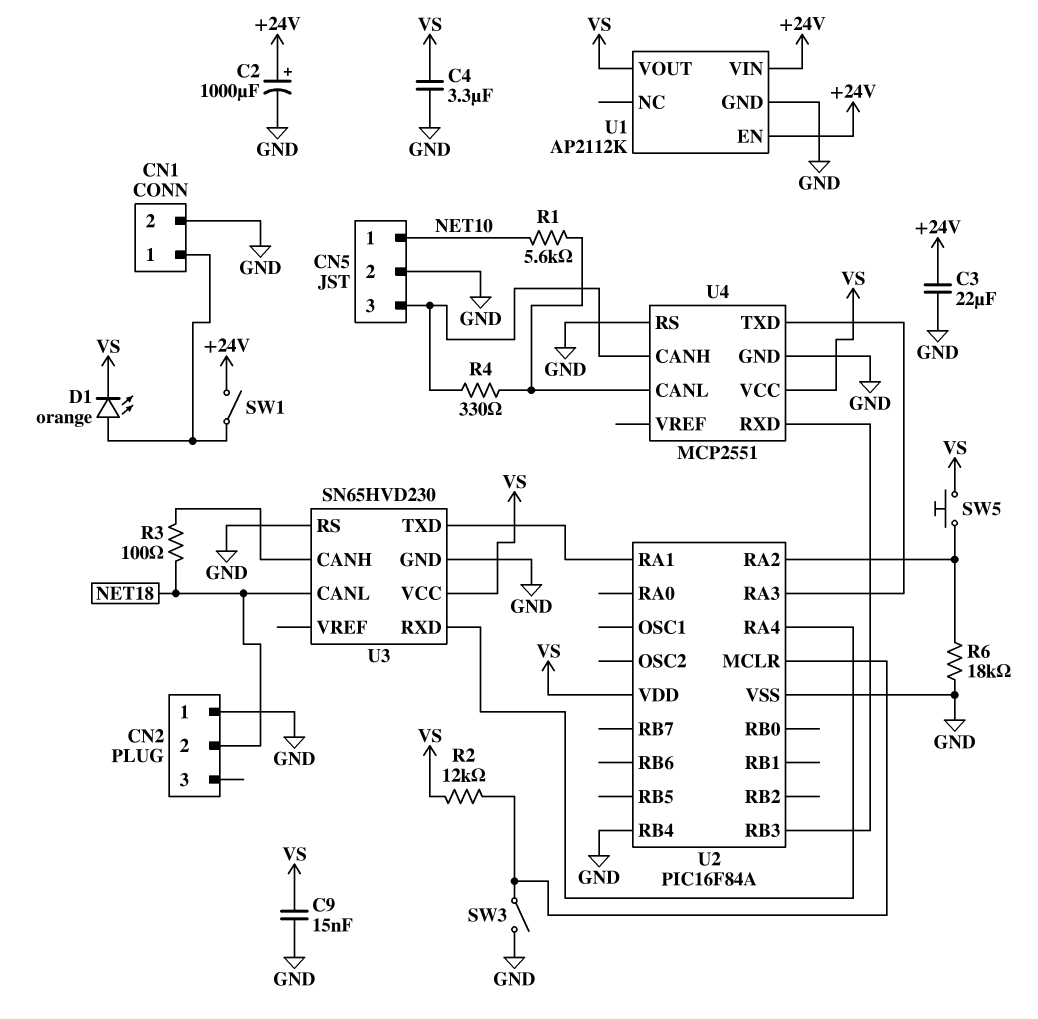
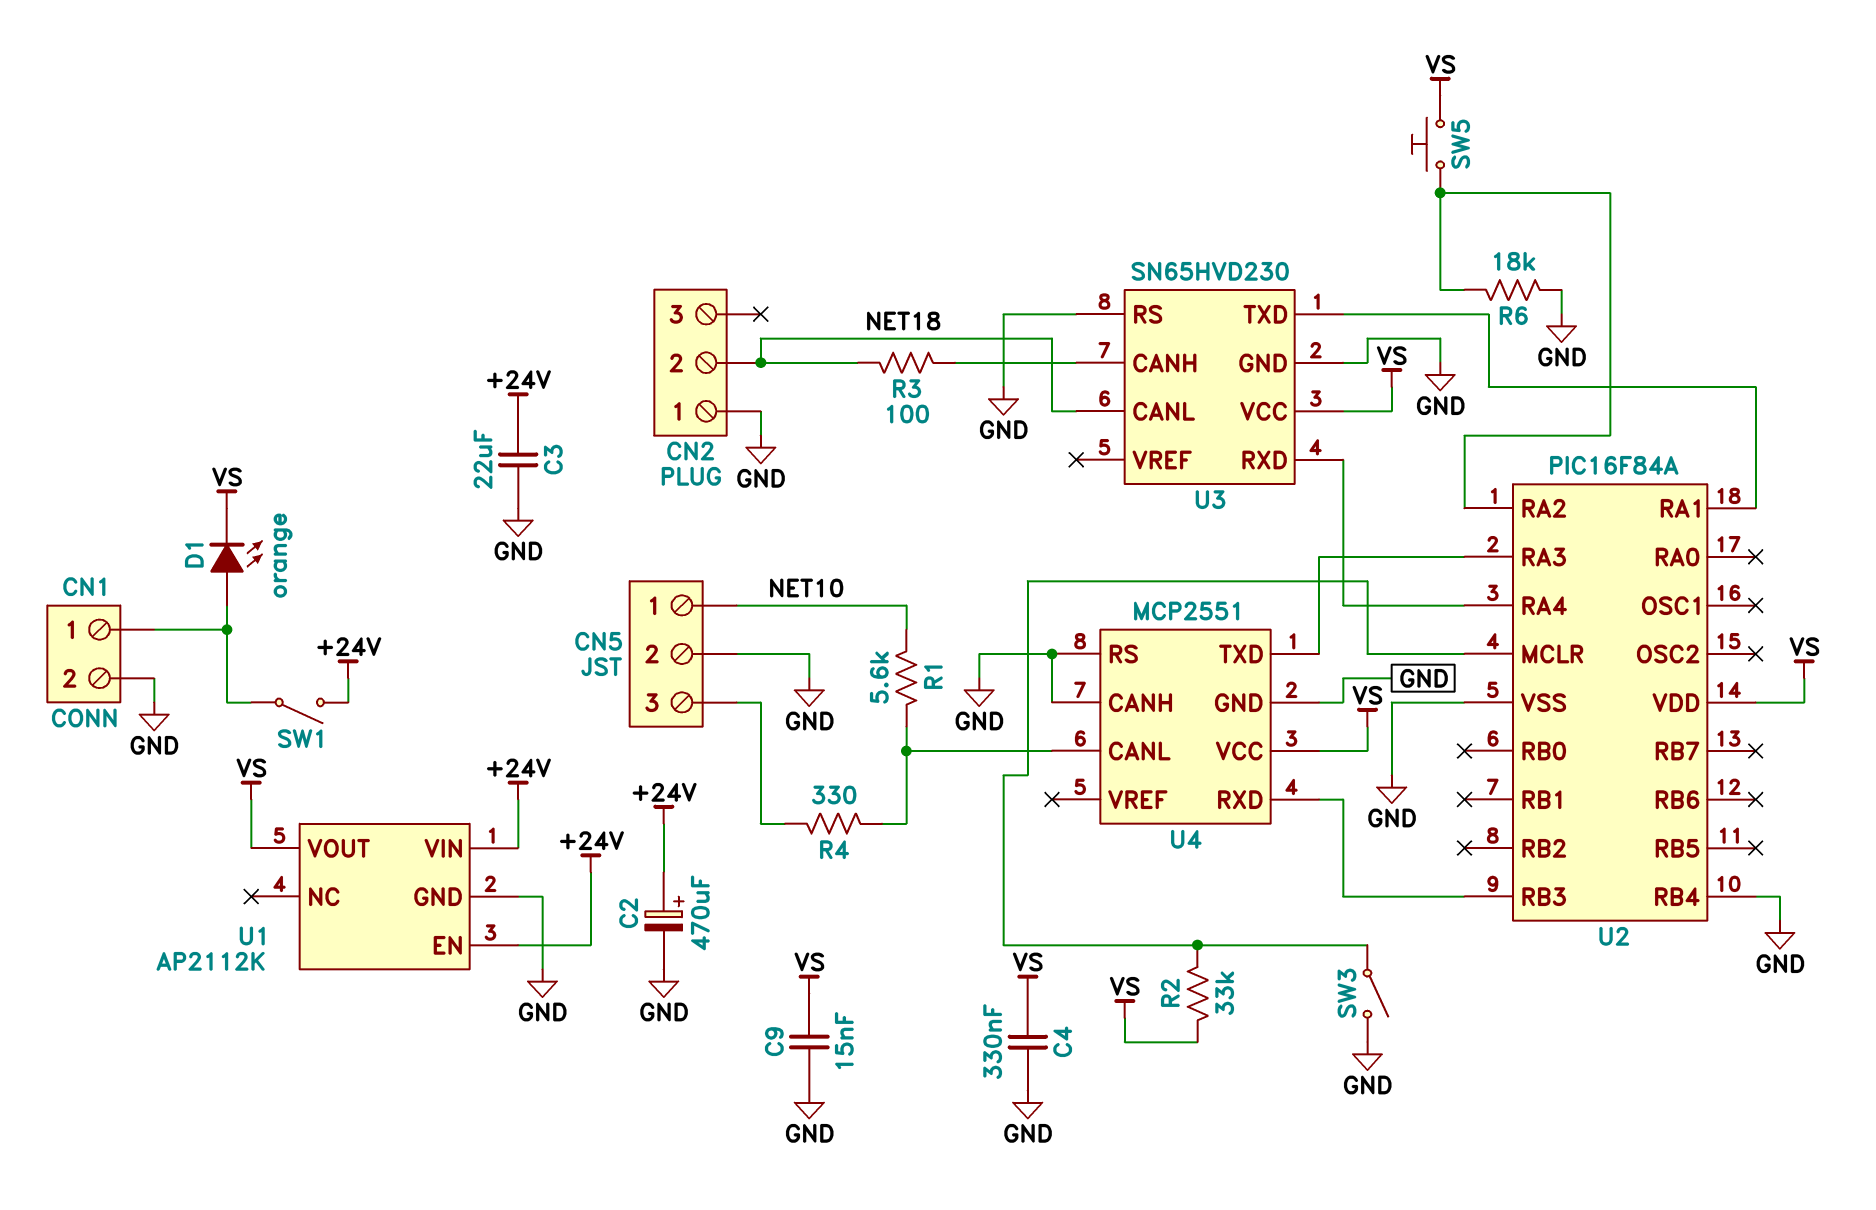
C2: 1000uF (plus +24V, minus GND) -> 470uF (plus +24V, minus GND)
C4: 3.3uF (GND, VS) -> 330nF (GND, VS)
R2: 12k (U2/MCLR, VS) -> 33k (U2/MCLR, VS)
U4 pin CANH: CN5/3 -> GND

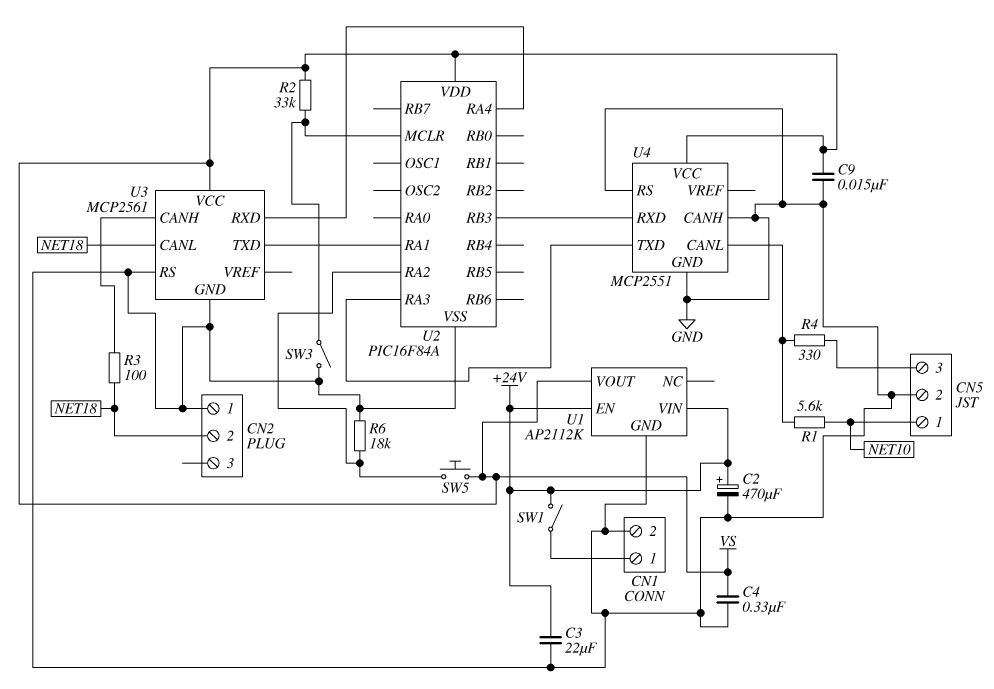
D1: LED orange (A CN1/1, K VS) -> none
U2 pin RB4: GND -> none
U3: SN65HVD230 -> MCP2561

